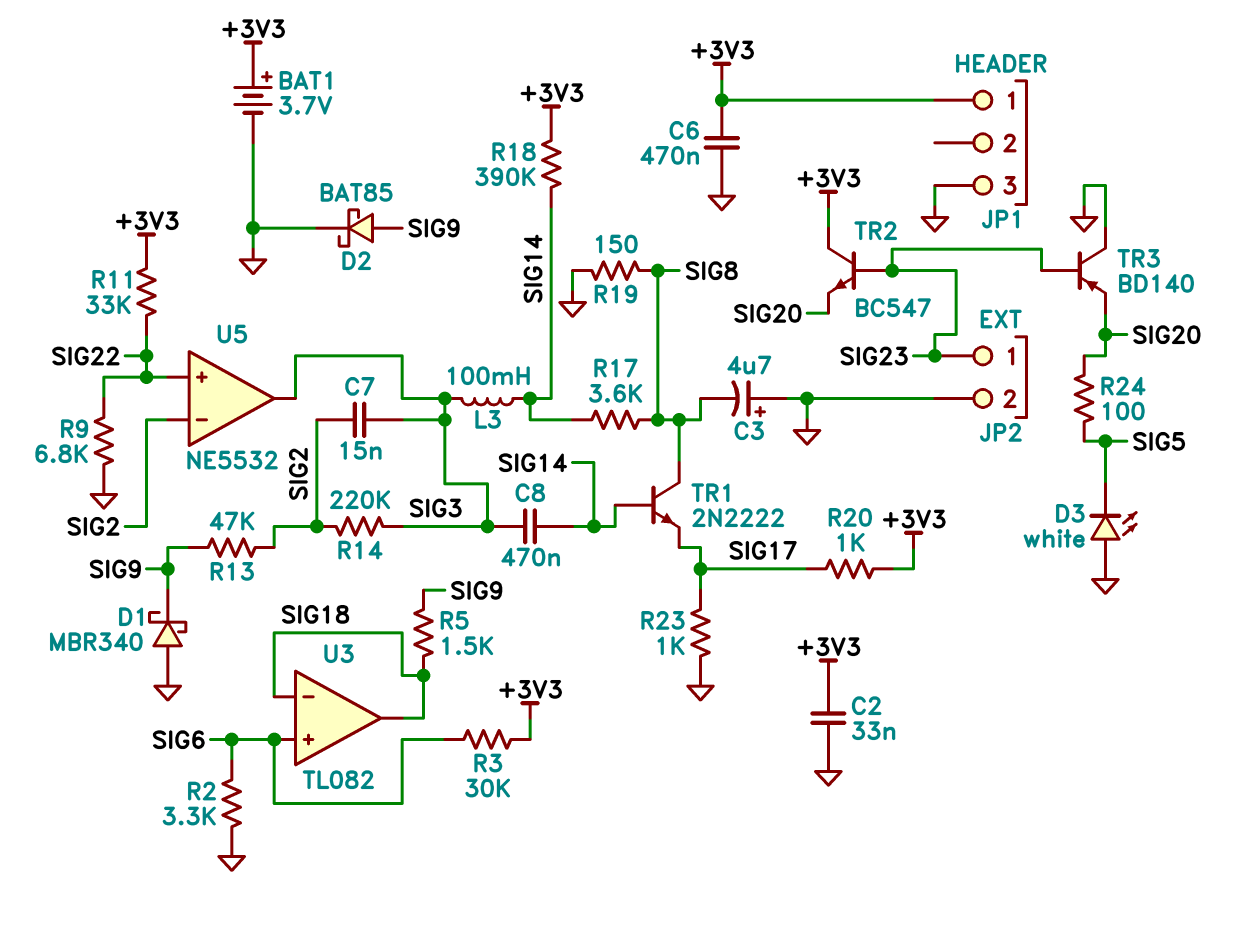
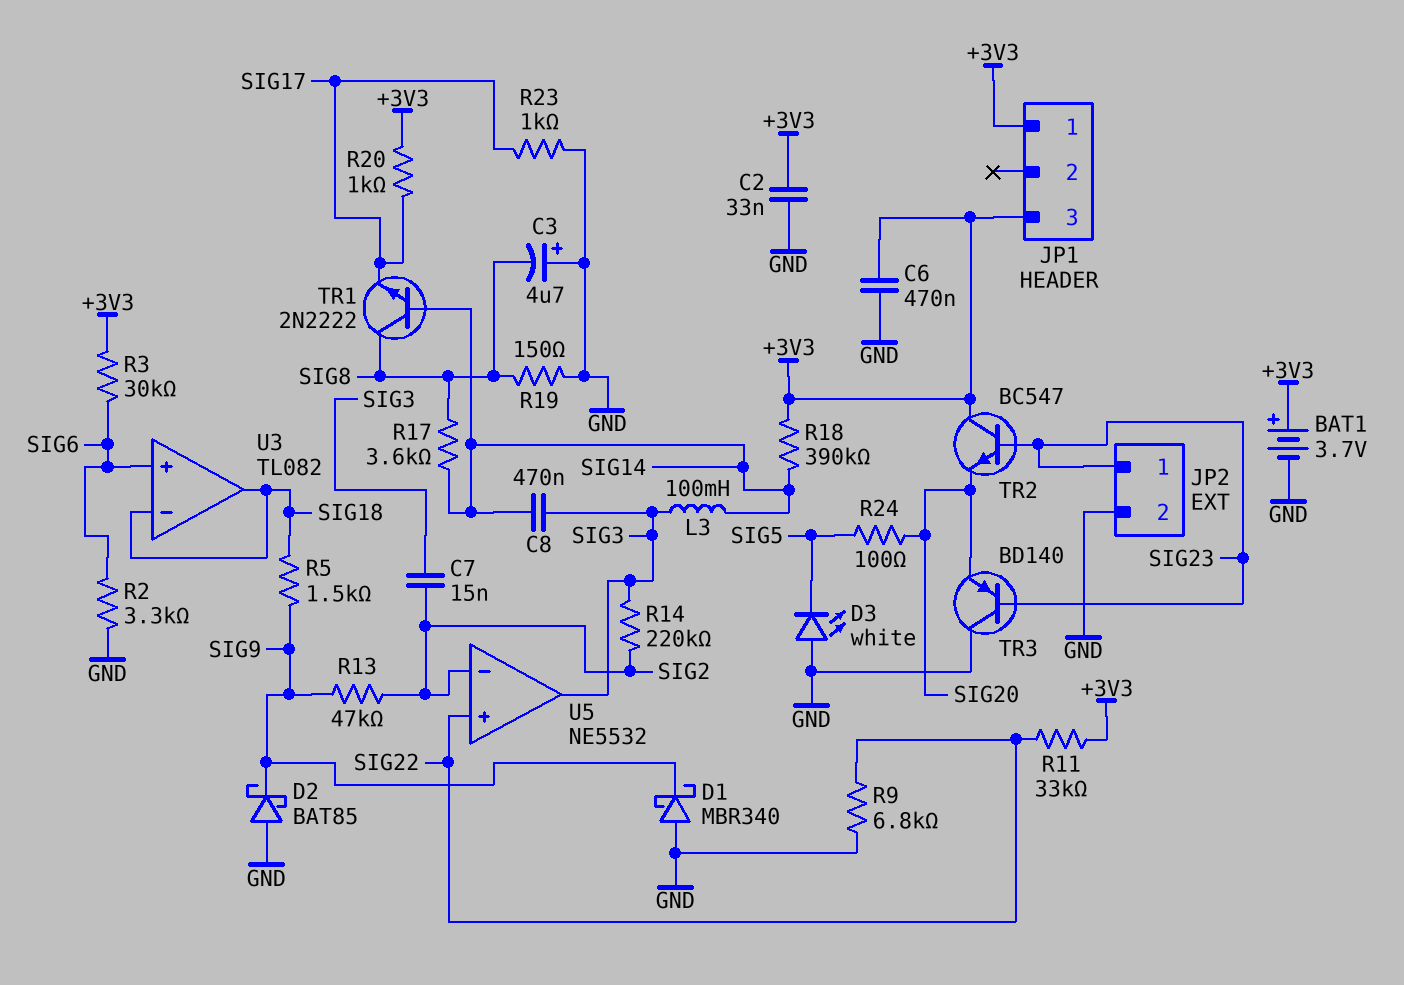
D2: schottky BAT85 (A SIG9, K GND) -> schottky BAT85 (A GND, K SIG9)
JP1 pin 3: GND -> +3V3

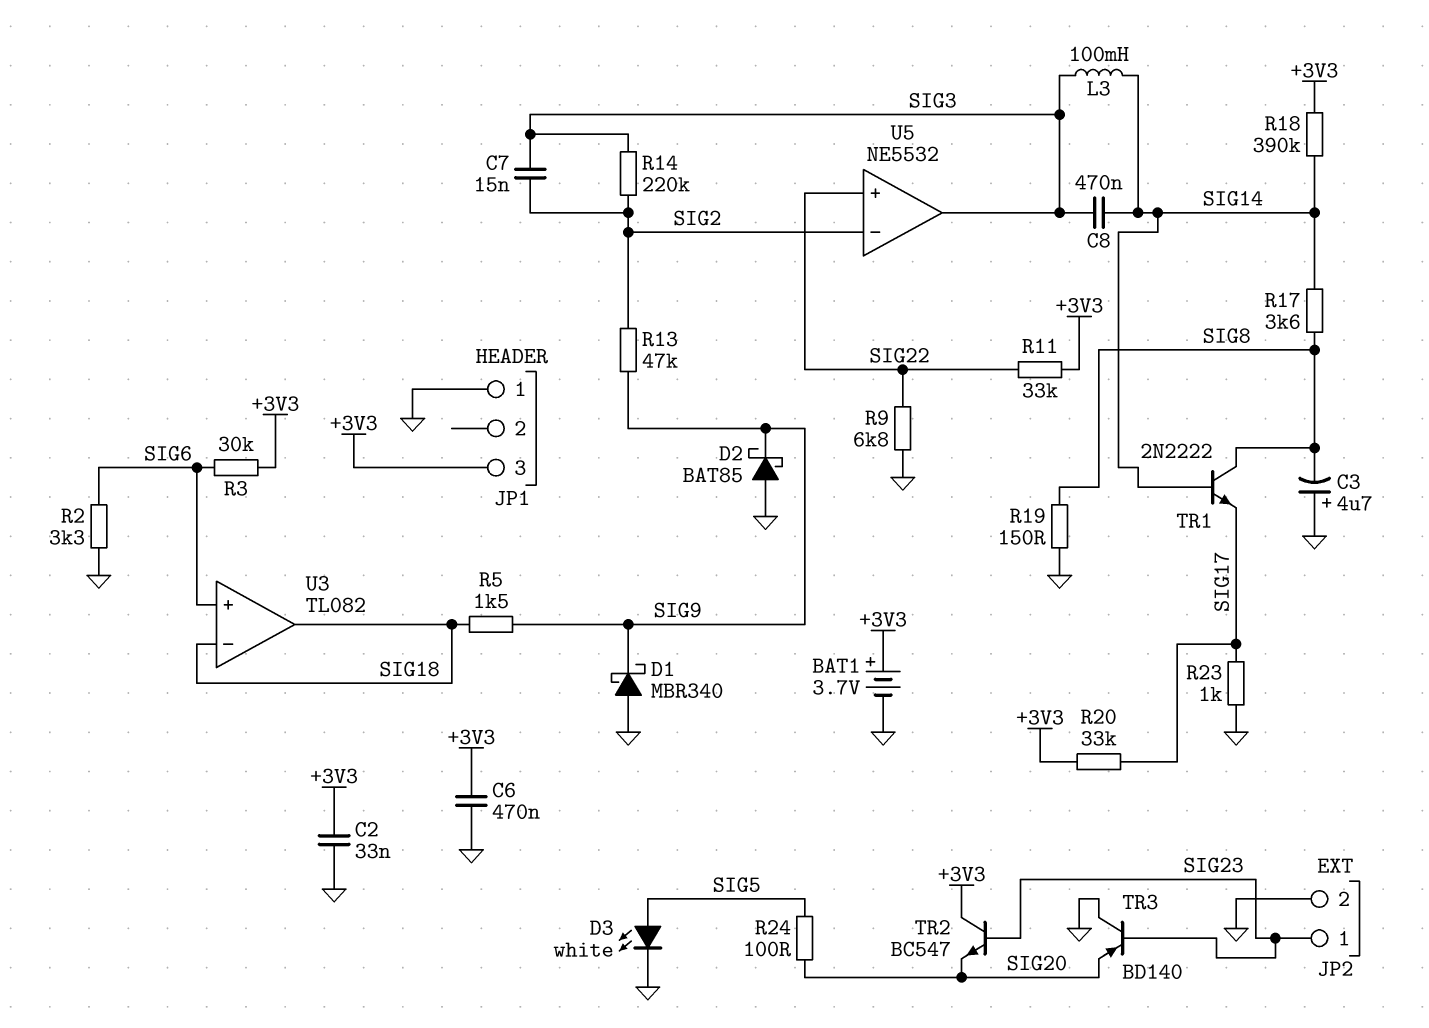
D3: LED white (A GND, K SIG5) -> LED white (A SIG5, K GND)
JP1 pin 1: +3V3 -> GND
R20: 1k (+3V3, SIG17) -> 33k (+3V3, SIG17)

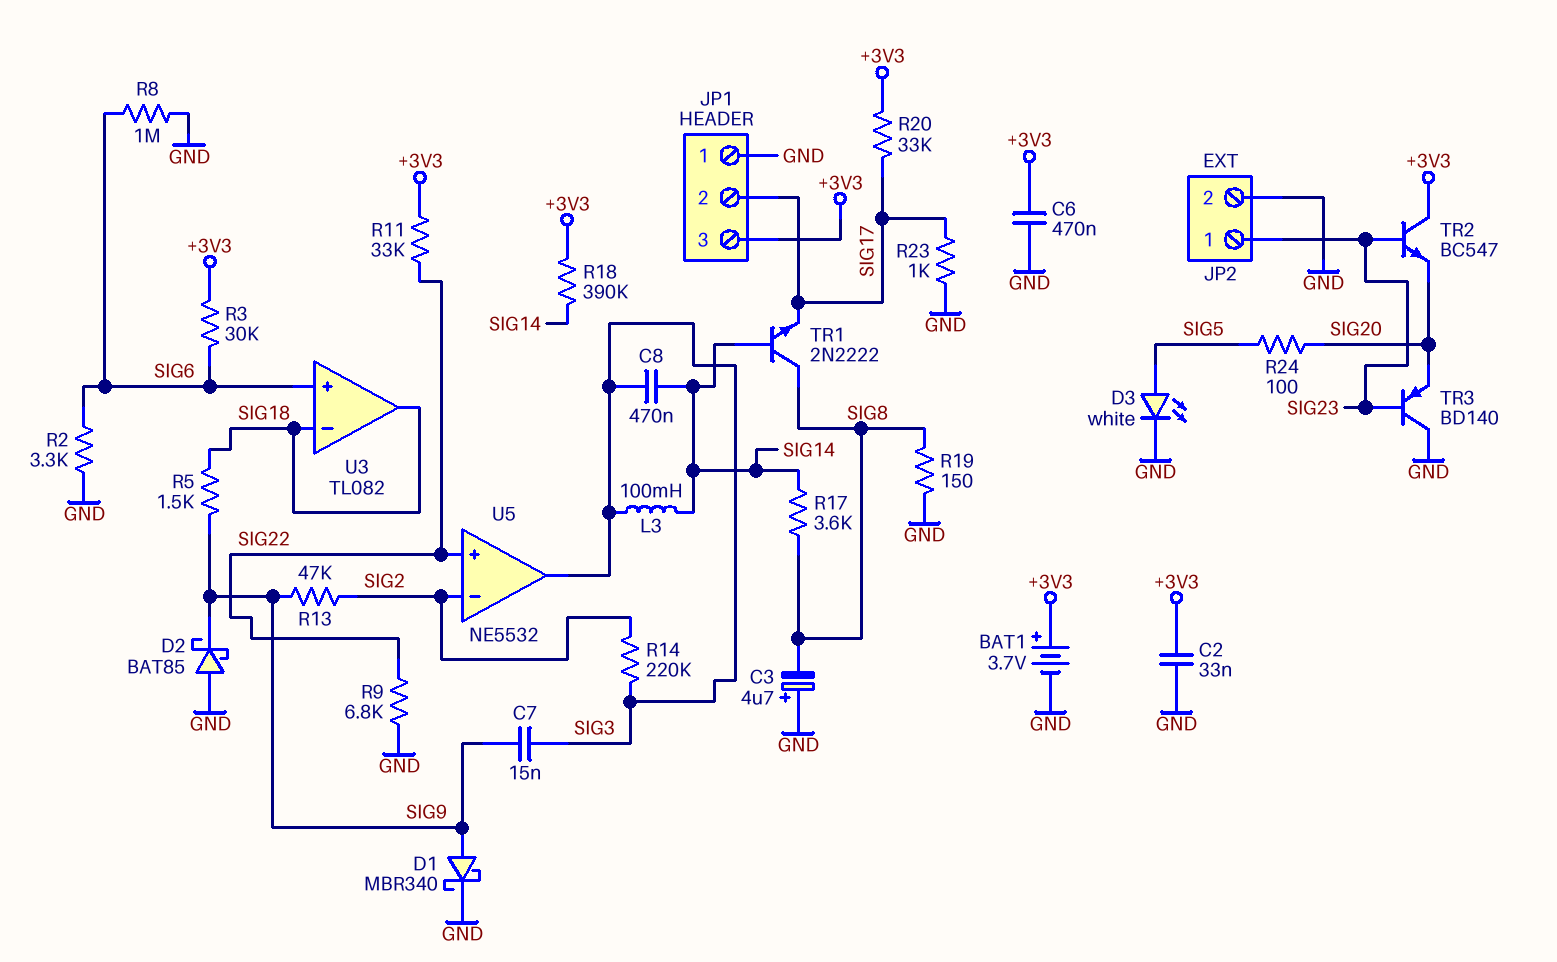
C7: 15nF (SIG2, SIG3) -> 15nF (SIG3, SIG9)
D1: schottky MBR340 (A GND, K SIG9) -> schottky MBR340 (A SIG9, K GND)
JP1 pin 2: none -> SIG17
R8: none -> 1M (GND, SIG6)

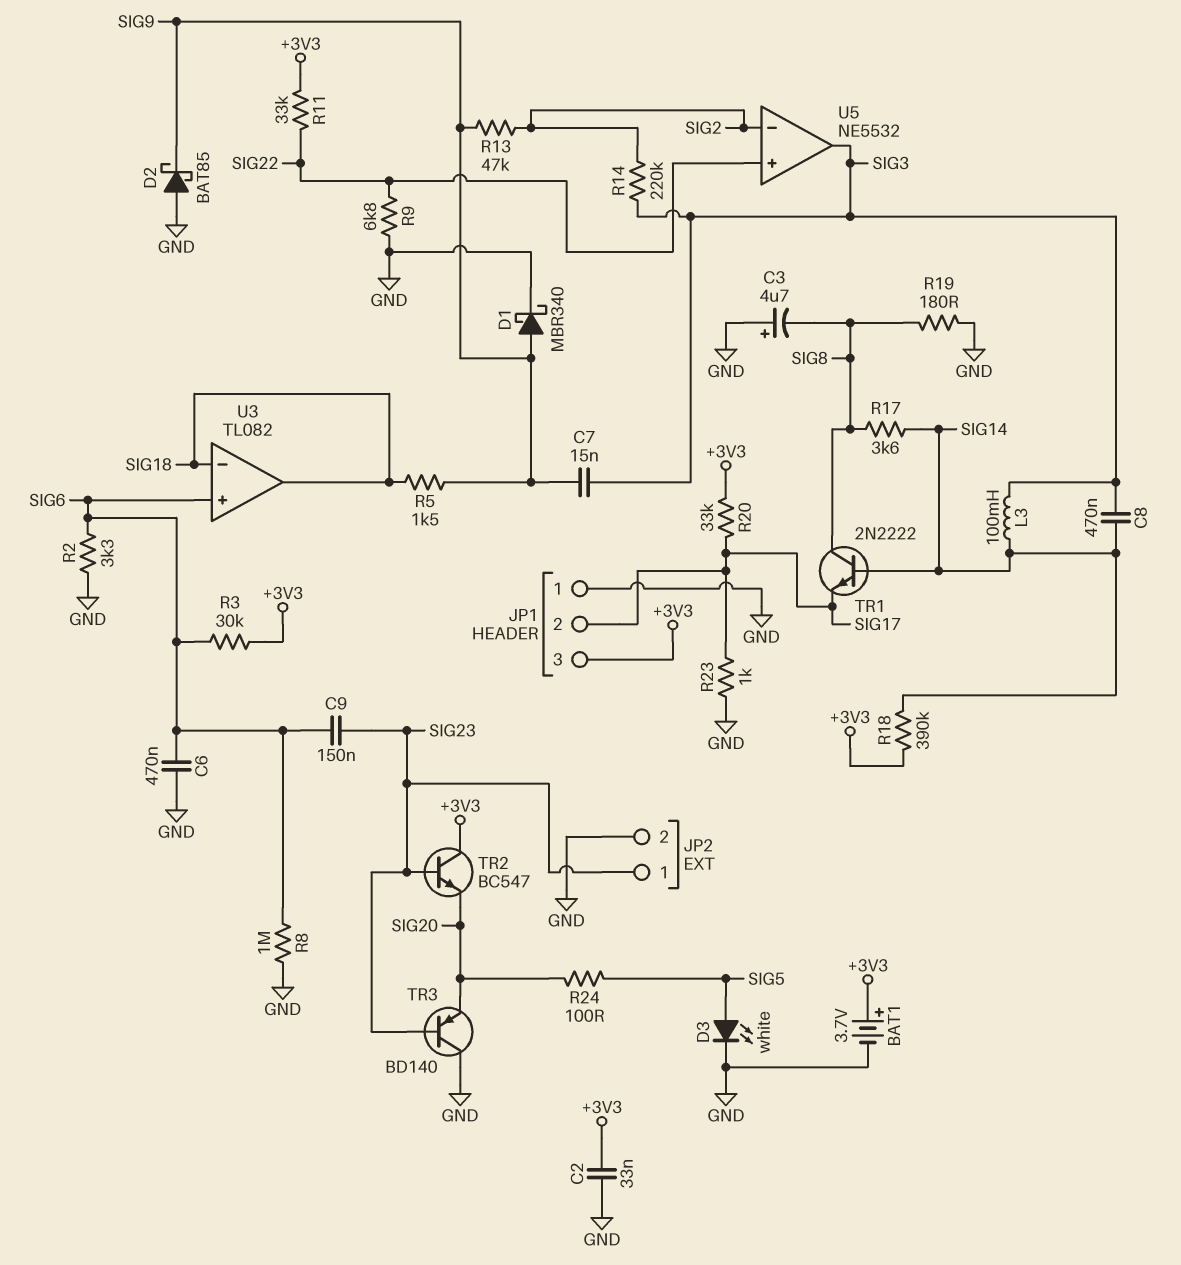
C6: 470nF (+3V3, GND) -> 470nF (GND, SIG6)
C9: none -> 150nF (SIG6, SIG23)
R19: 150 (GND, SIG8) -> 180 (GND, SIG8)

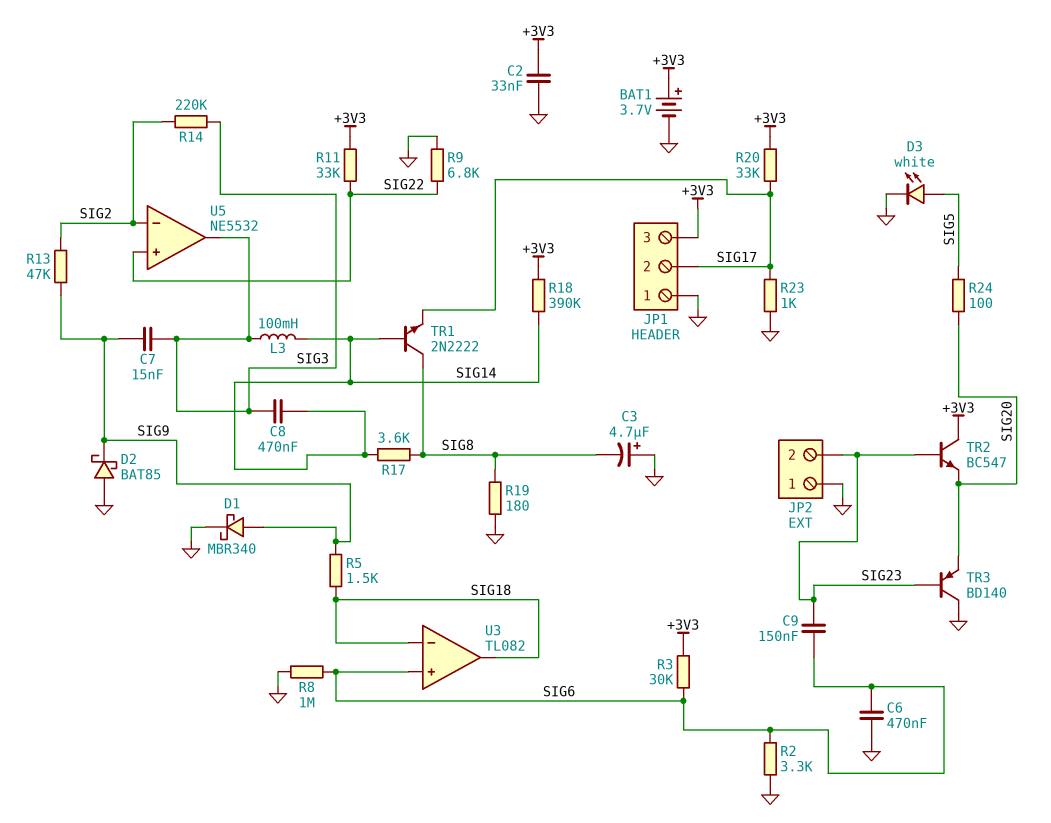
JP2 pin 1: SIG23 -> GND
JP2 pin 2: GND -> SIG23

